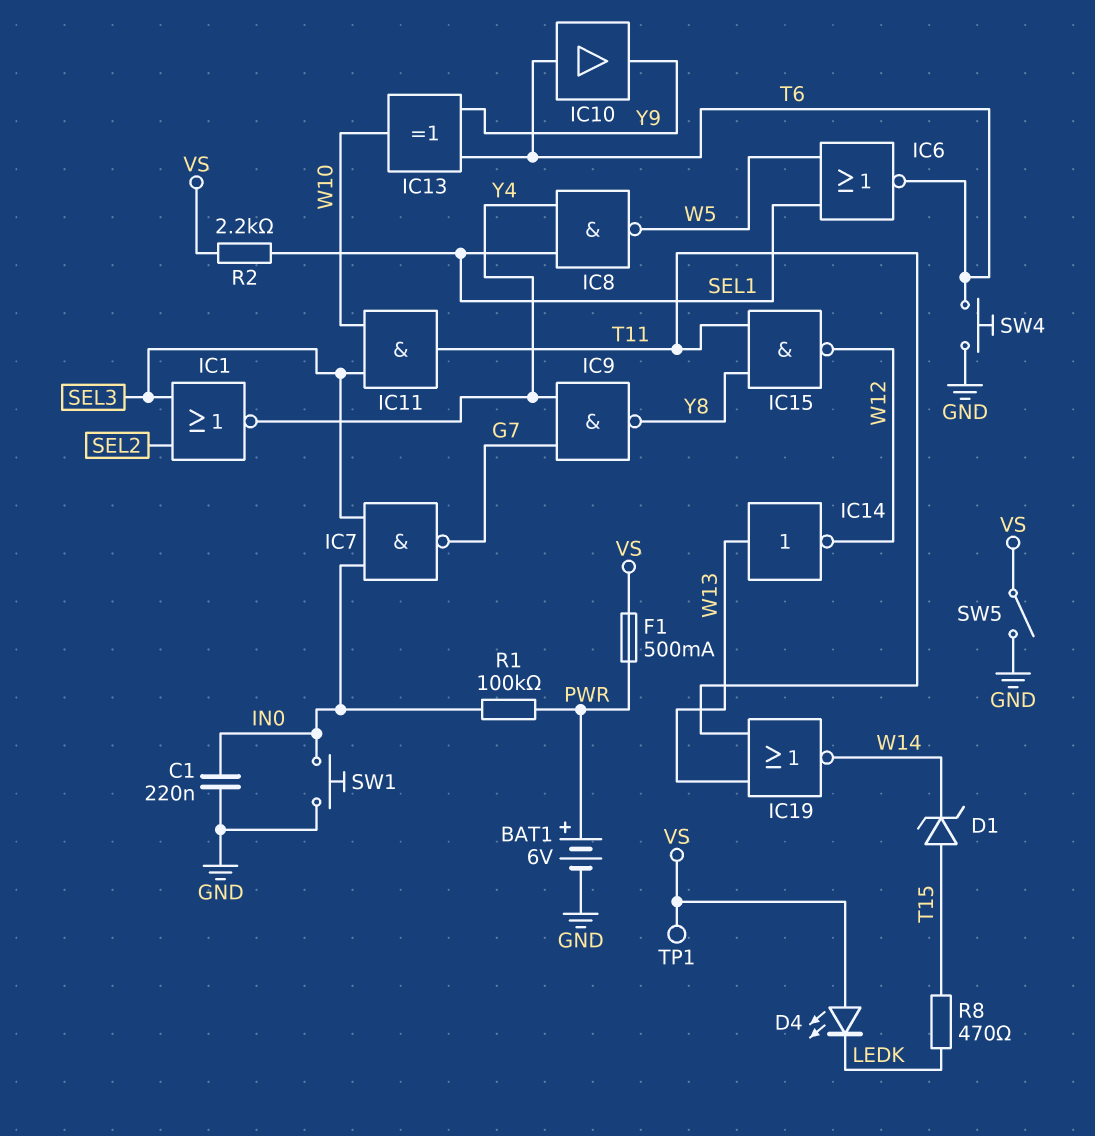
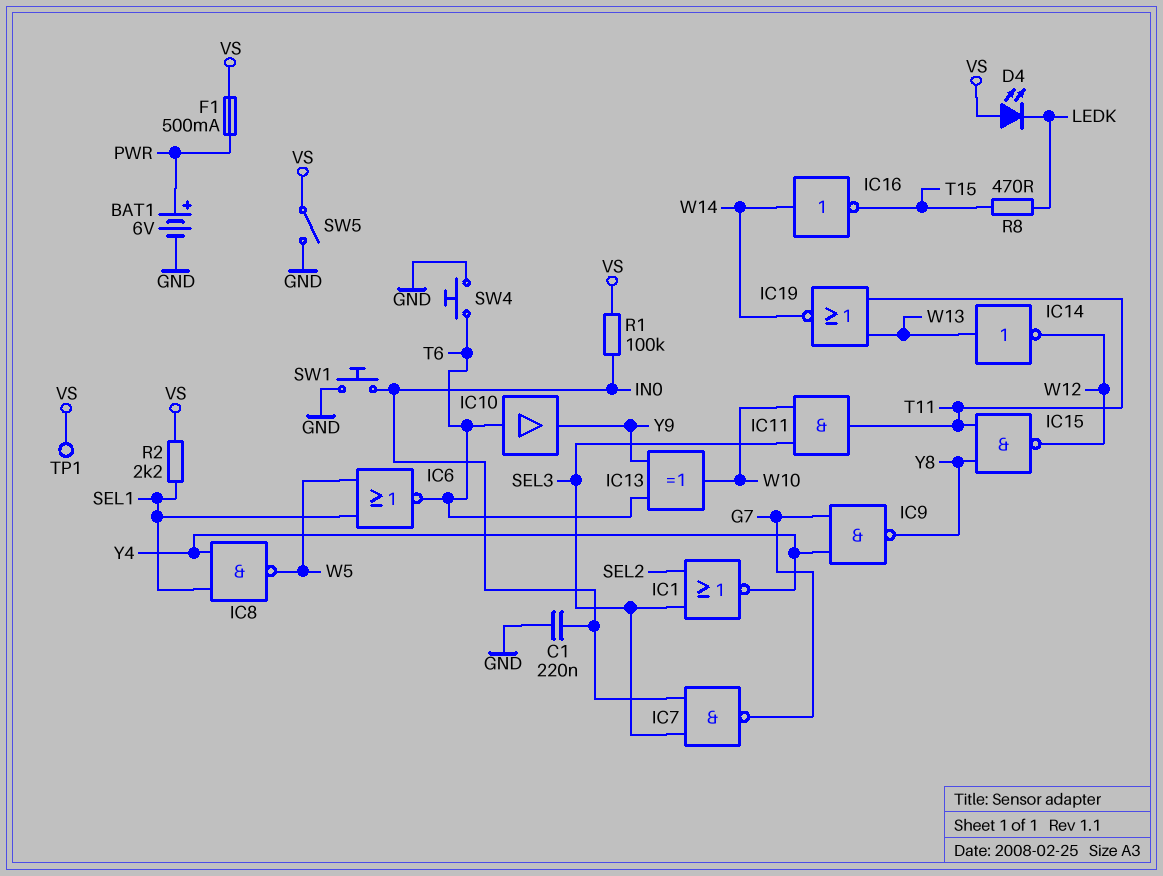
D1: zener (A T15, K W14) -> none
IC16: none -> NOT (in W14, out T15)
R1: 100k (IN0, PWR) -> 100k (IN0, VS)

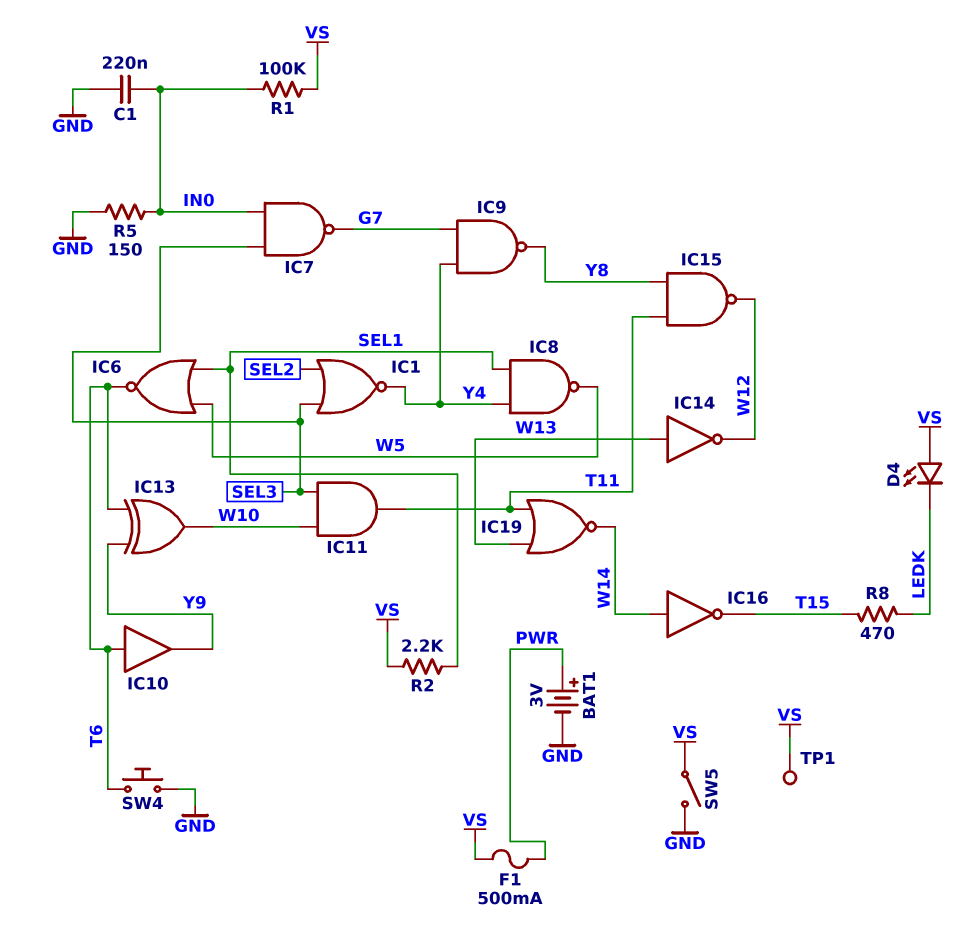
BAT1: 6V (plus PWR, minus GND) -> 3V (plus PWR, minus GND)
R5: none -> 150 (GND, IN0)
SW1: button (GND, IN0) -> none

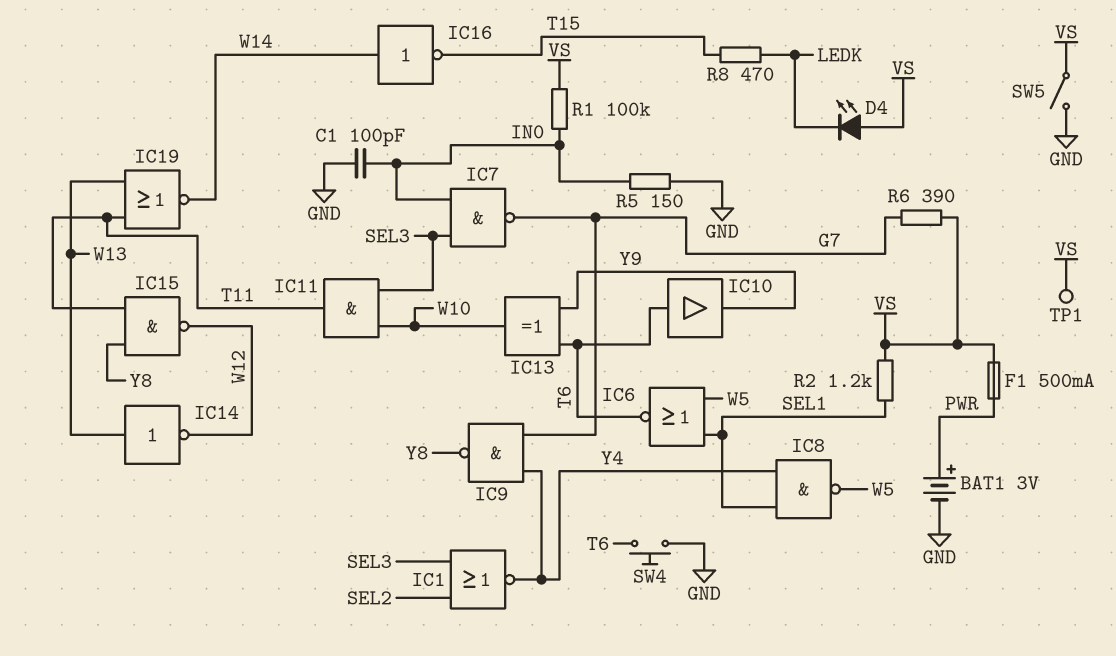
C1: 220nF (GND, IN0) -> 100pF (GND, IN0)
R2: 2.2k (SEL1, VS) -> 1.2k (SEL1, VS)
R6: none -> 390 (G7, VS)

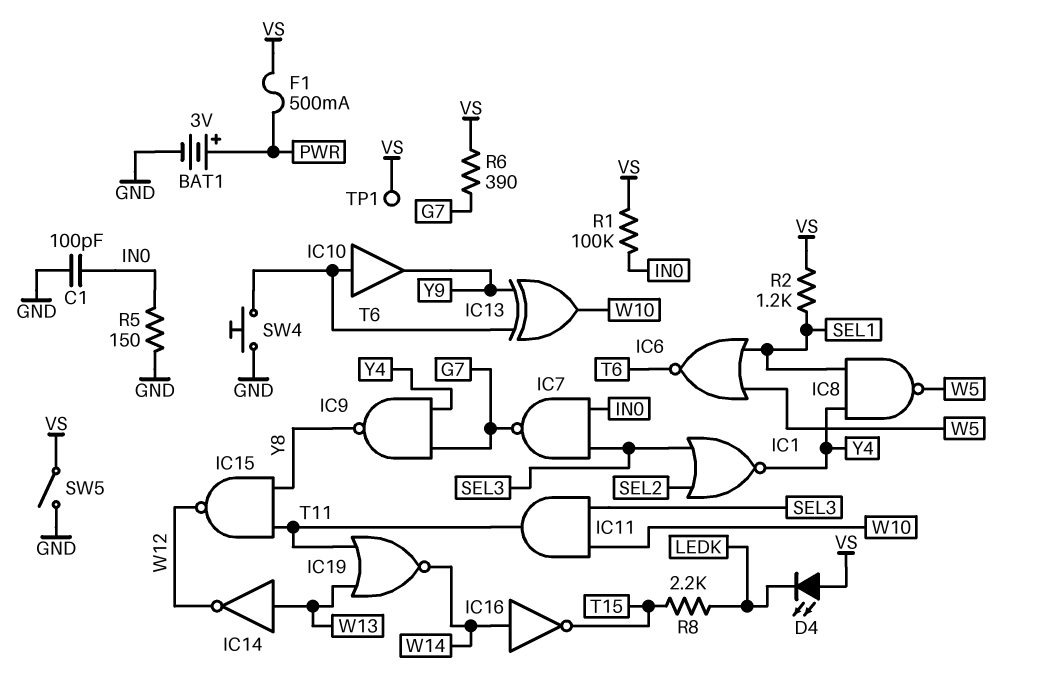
R8: 470 (LEDK, T15) -> 2.2k (LEDK, T15)

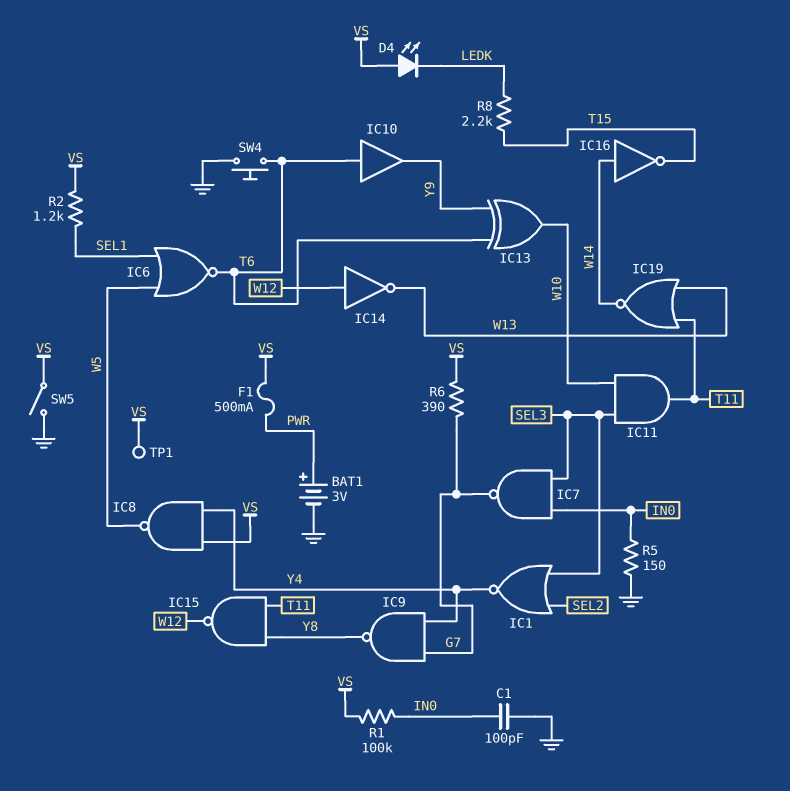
IC8: NAND (in SEL1, in Y4, out W5) -> NAND (in VS, in Y4, out W5)
IC14: NOT (in W13, out W12) -> NOT (in W12, out W13)

